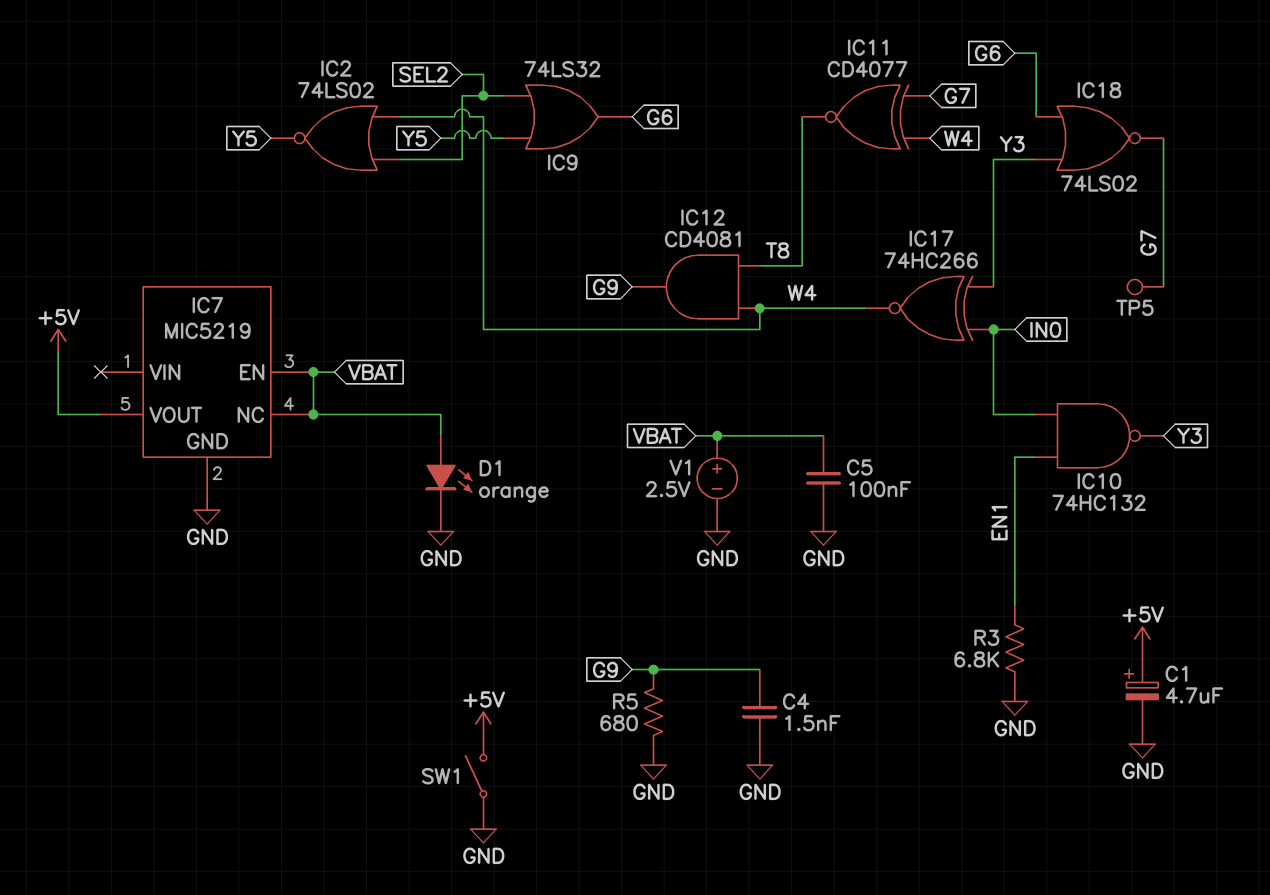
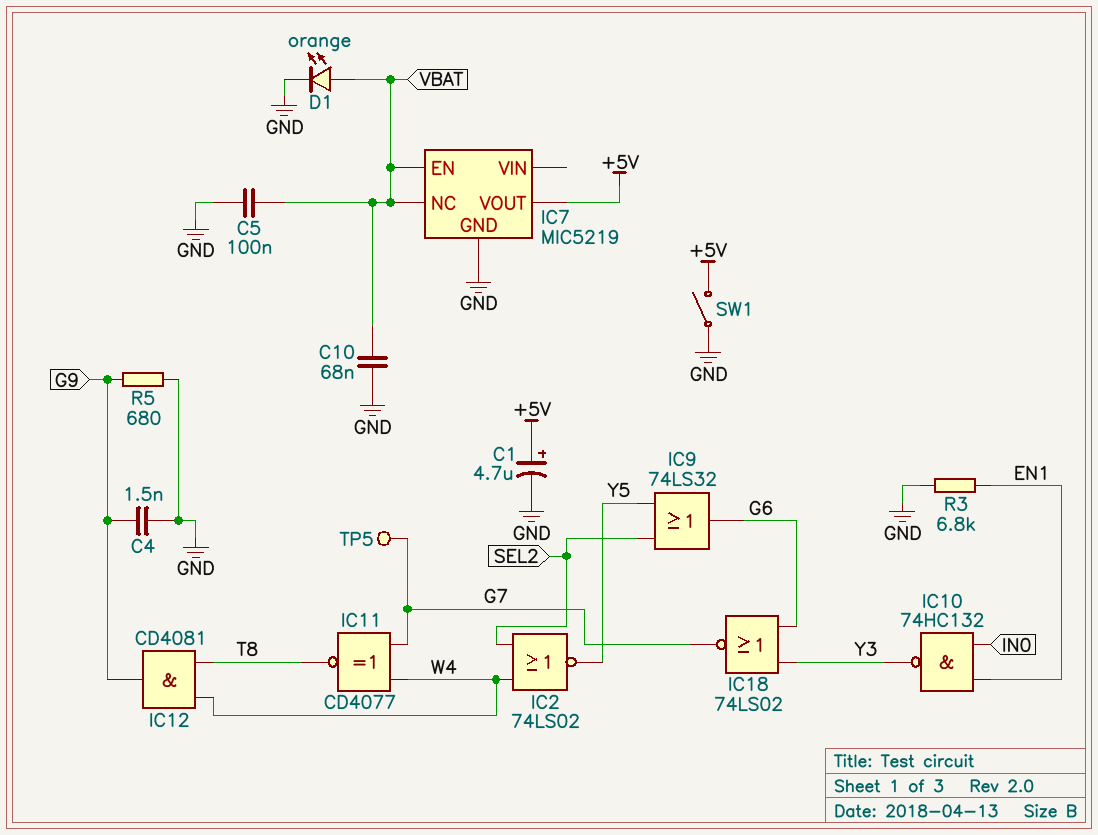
C10: none -> 68nF (GND, VBAT)
IC17: XNOR 74HC266 (in IN0, in Y3, out W4) -> none
V1: 2.5V (plus VBAT, minus GND) -> none

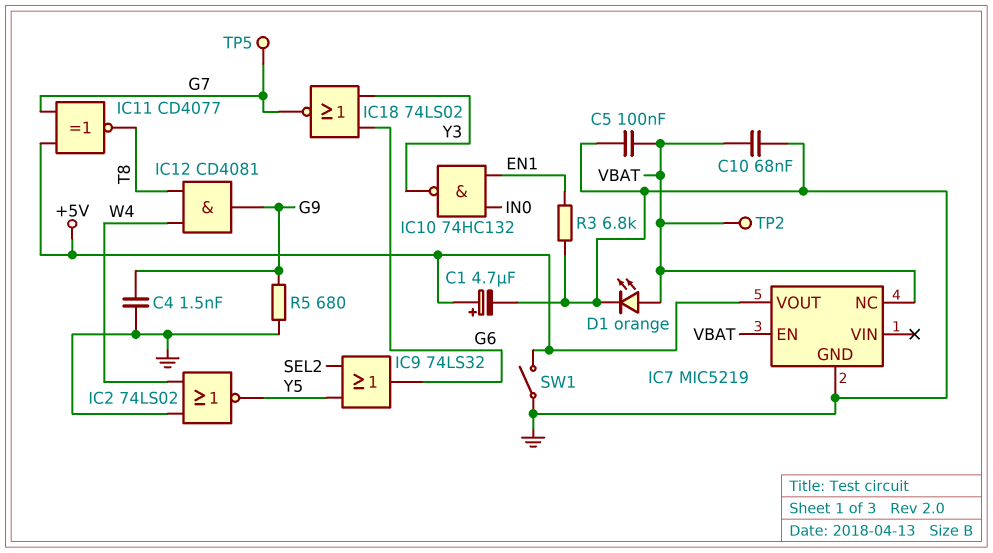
IC2: NOR 74LS02 (in SEL2, in W4, out Y5) -> NOR 74LS02 (in GND, in W4, out Y5)
IC11: XNOR CD4077 (in G7, in W4, out T8) -> XNOR CD4077 (in +5V, in G7, out T8)
TP2: none -> test point (VBAT)

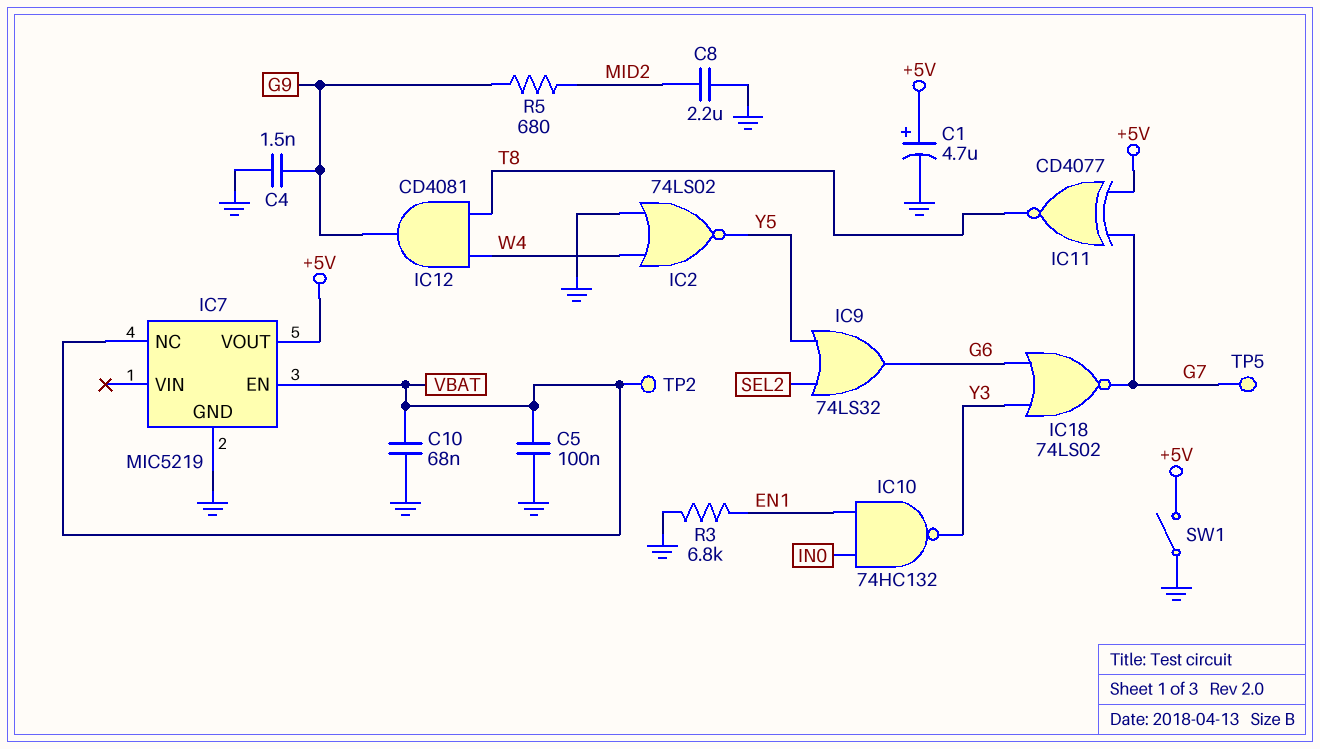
C8: none -> 2.2uF (GND, MID2)
D1: LED orange (A VBAT, K GND) -> none
R5: 680 (G9, GND) -> 680 (G9, MID2)

